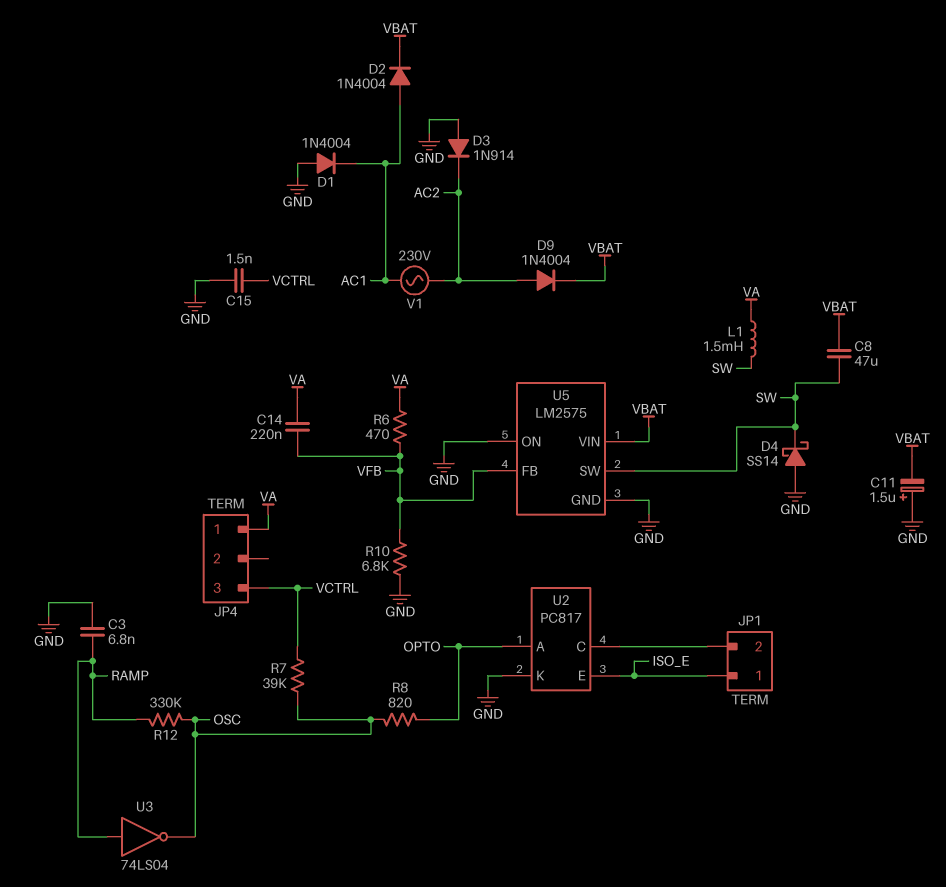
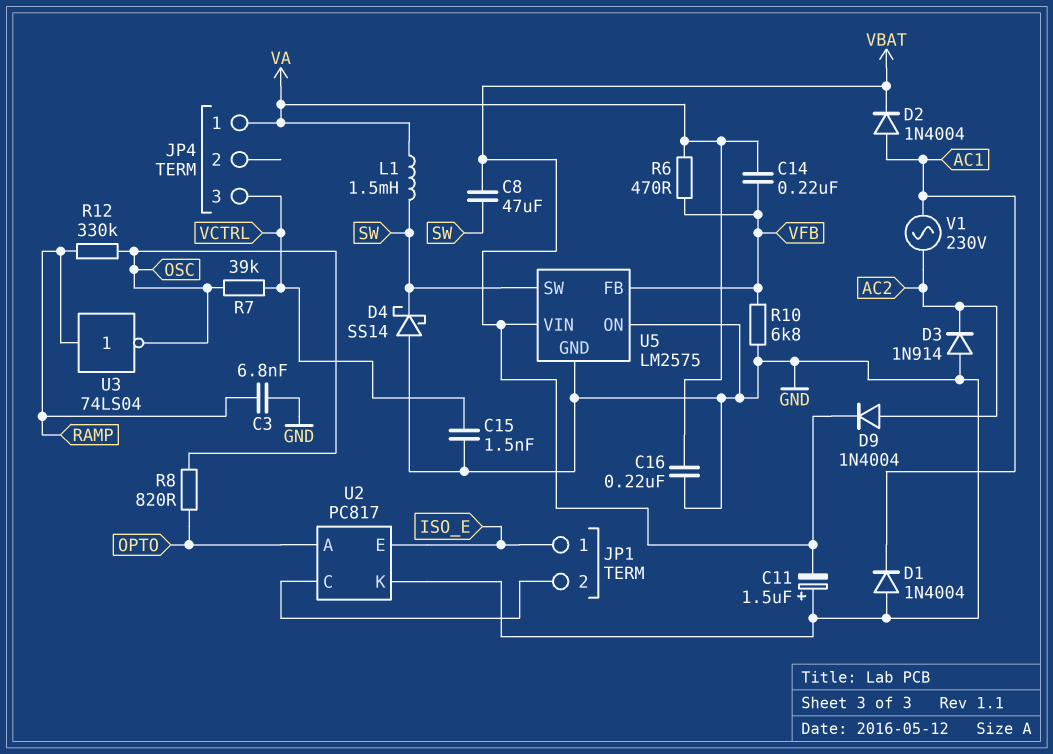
C16: none -> 220nF (GND, VA)

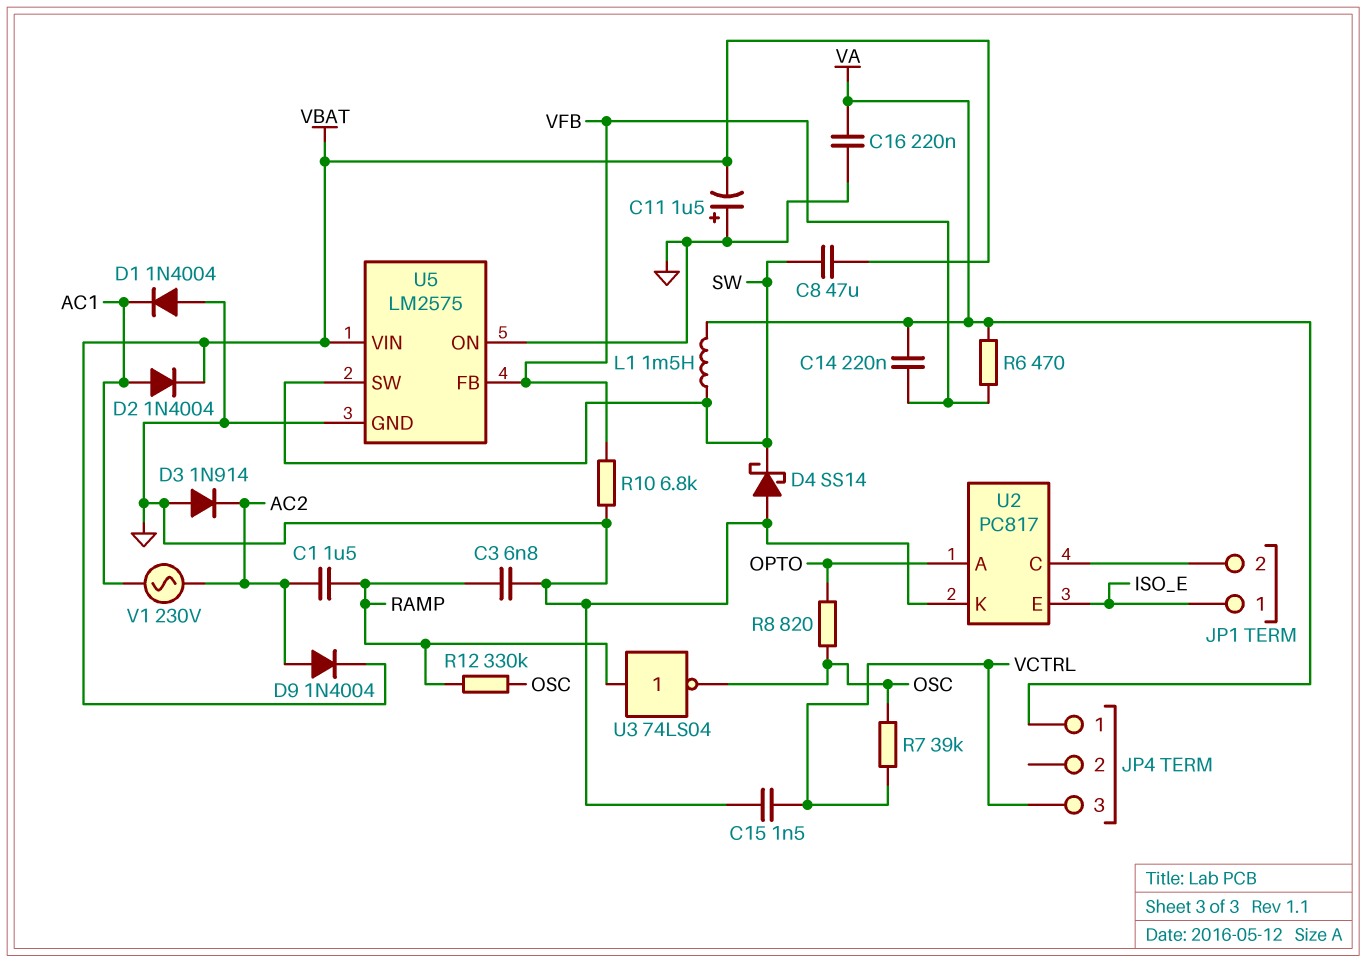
C1: none -> 1.5uF (AC2, RAMP)

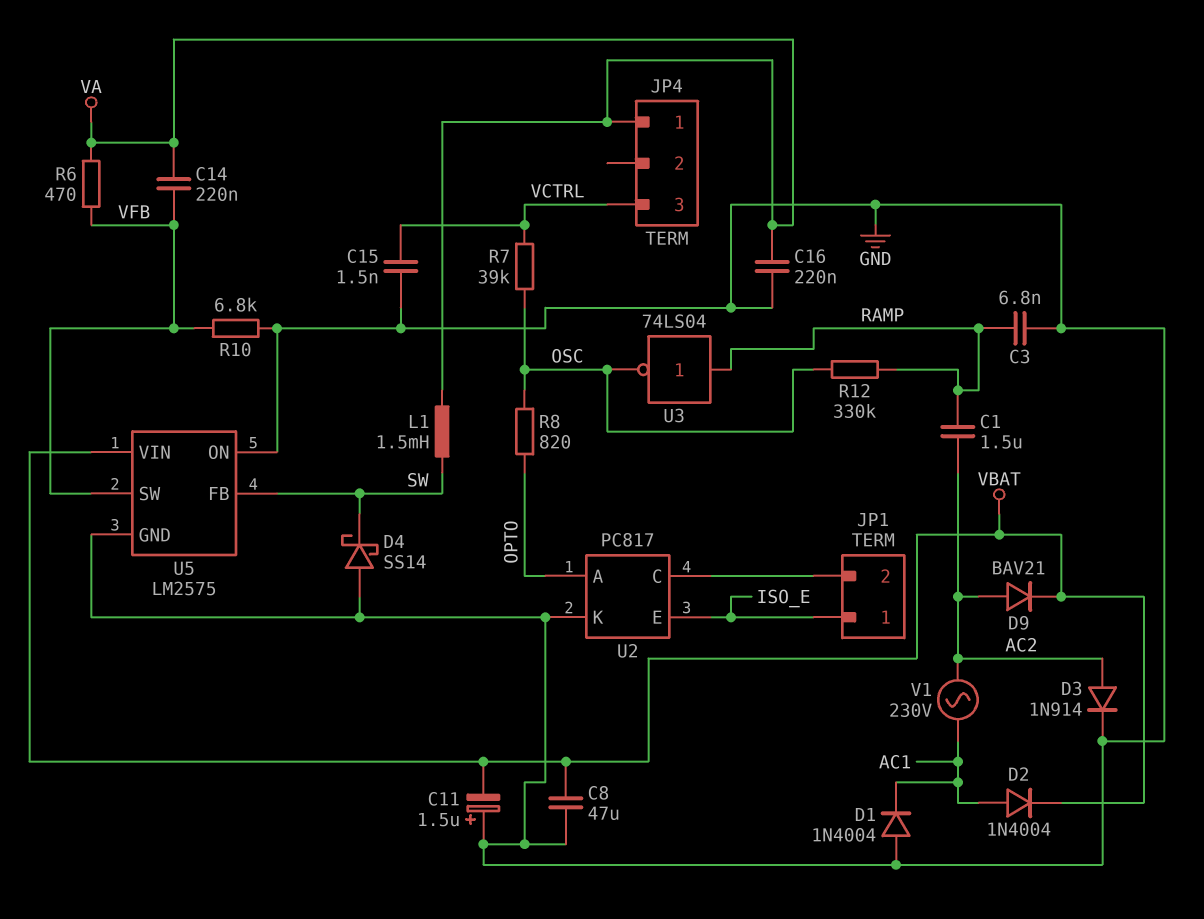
C8: 47uF (SW, VBAT) -> 47uF (GND, VBAT)
D3: diode 1N914 (A GND, K AC2) -> diode 1N914 (A AC2, K GND)
D9: diode 1N4004 (A AC2, K VBAT) -> diode BAV21 (A AC2, K VBAT)
U5 pin FB: VFB -> SW
U5 pin SW: SW -> VFB

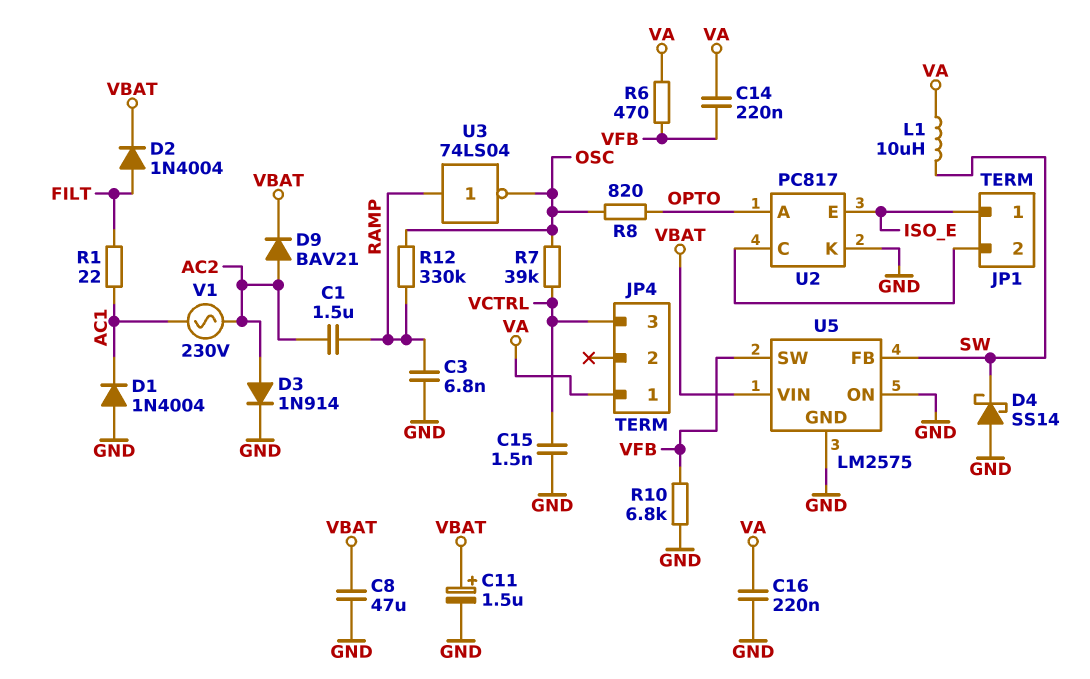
C11: 1.5uF (plus GND, minus VBAT) -> 1.5uF (plus VBAT, minus GND)
D2: diode 1N4004 (A AC1, K VBAT) -> diode 1N4004 (A FILT, K VBAT)
L1: 1.5mH (SW, VA) -> 10uH (SW, VA)
R1: none -> 22 (AC1, FILT)

